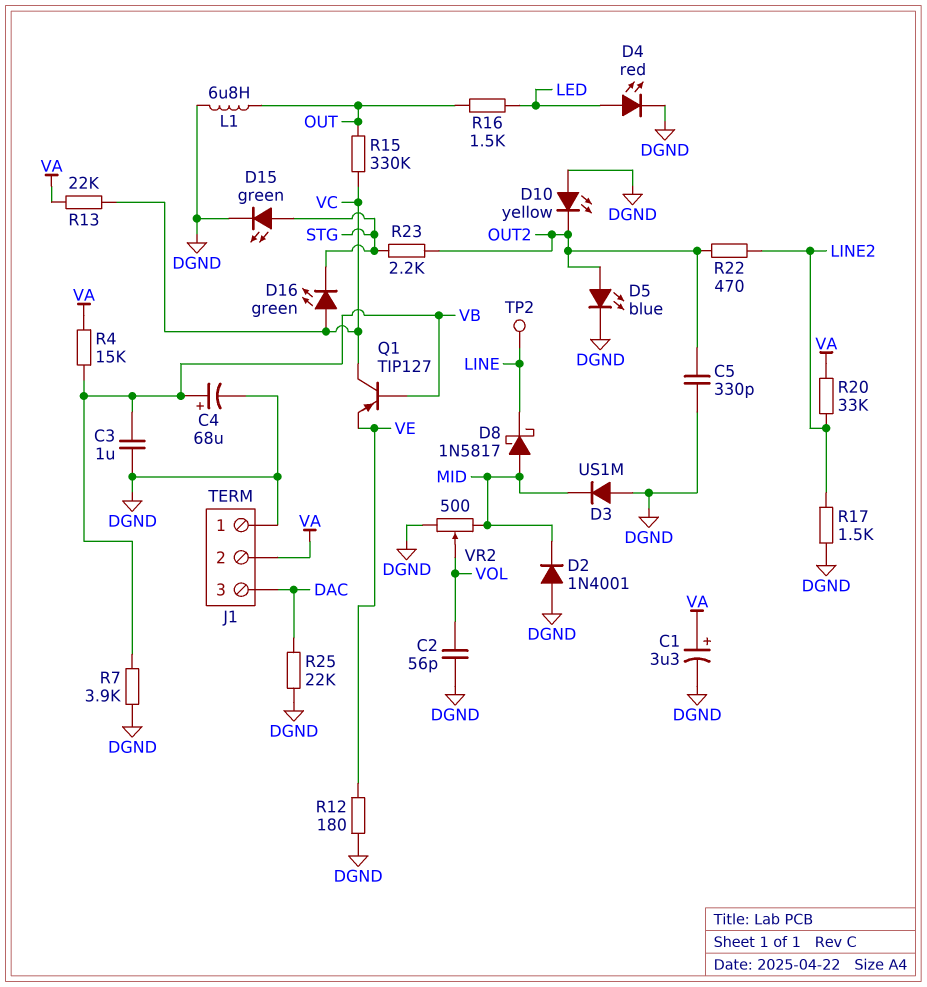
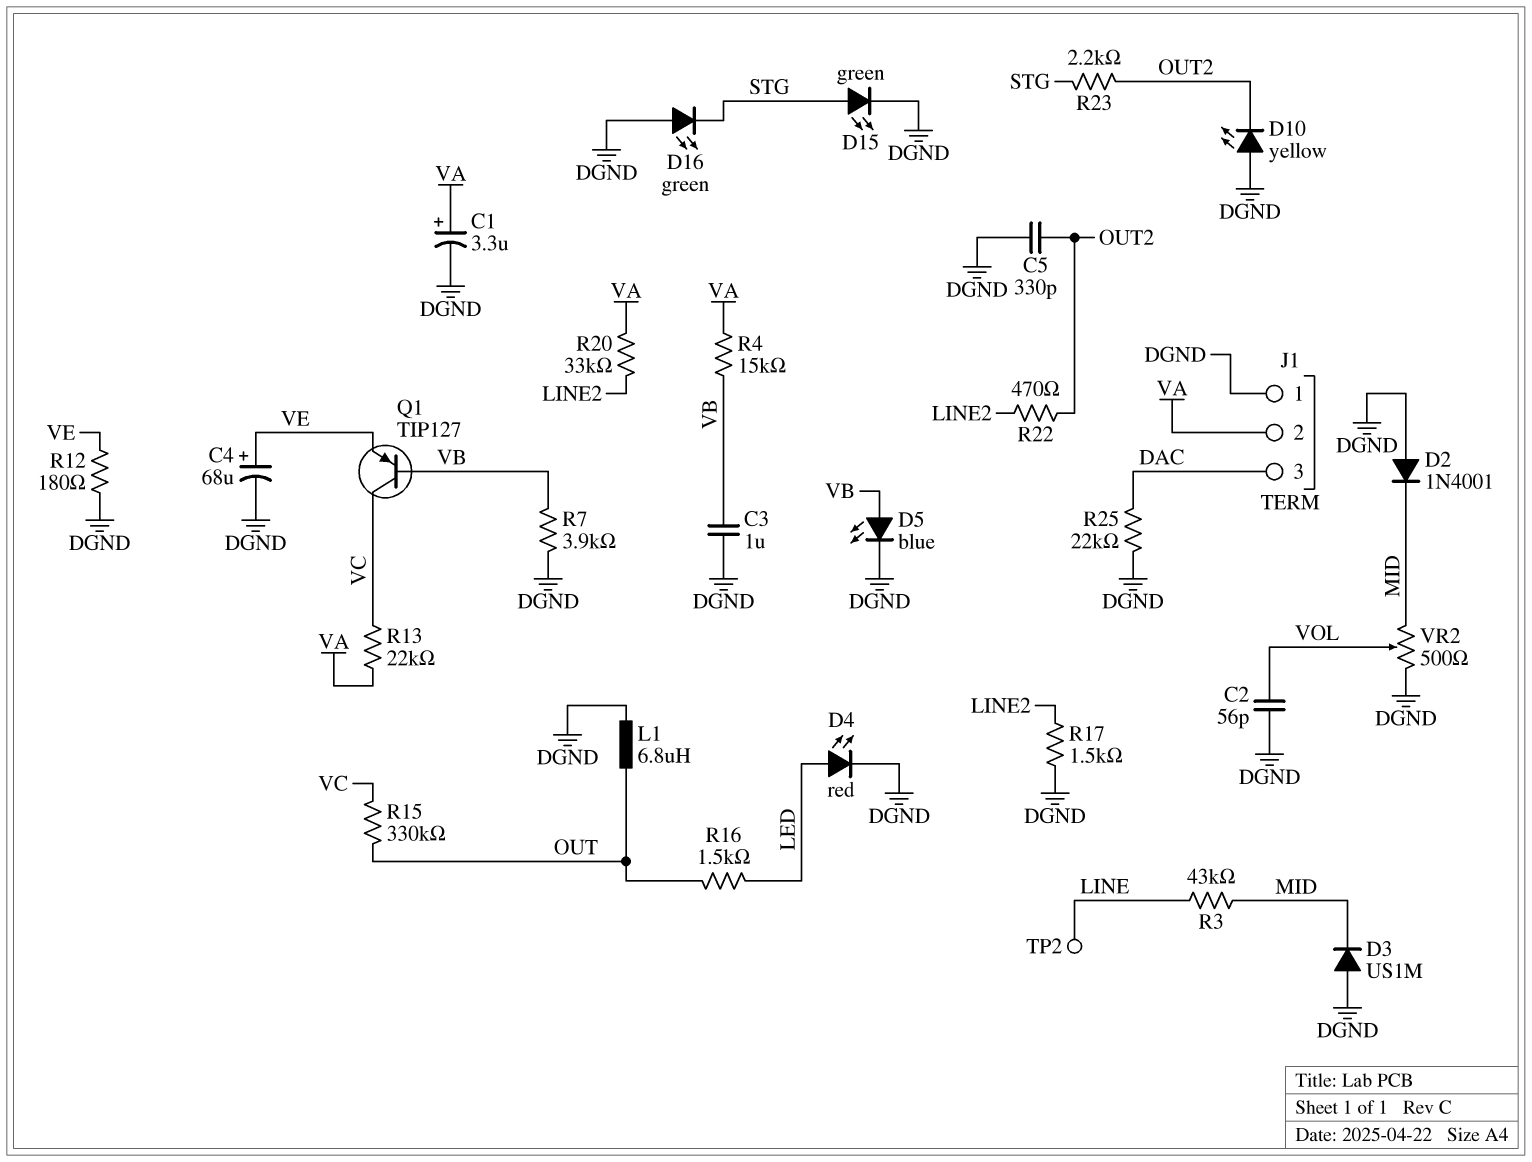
C4: 68uF (plus VB, minus DGND) -> 68uF (plus VE, minus DGND)
D5: LED blue (A OUT2, K DGND) -> LED blue (A VB, K DGND)
D8: schottky 1N5817 (A MID, K LINE) -> none
D16: LED green (A VC, K STG) -> LED green (A DGND, K STG)
R3: none -> 43k (LINE, MID)

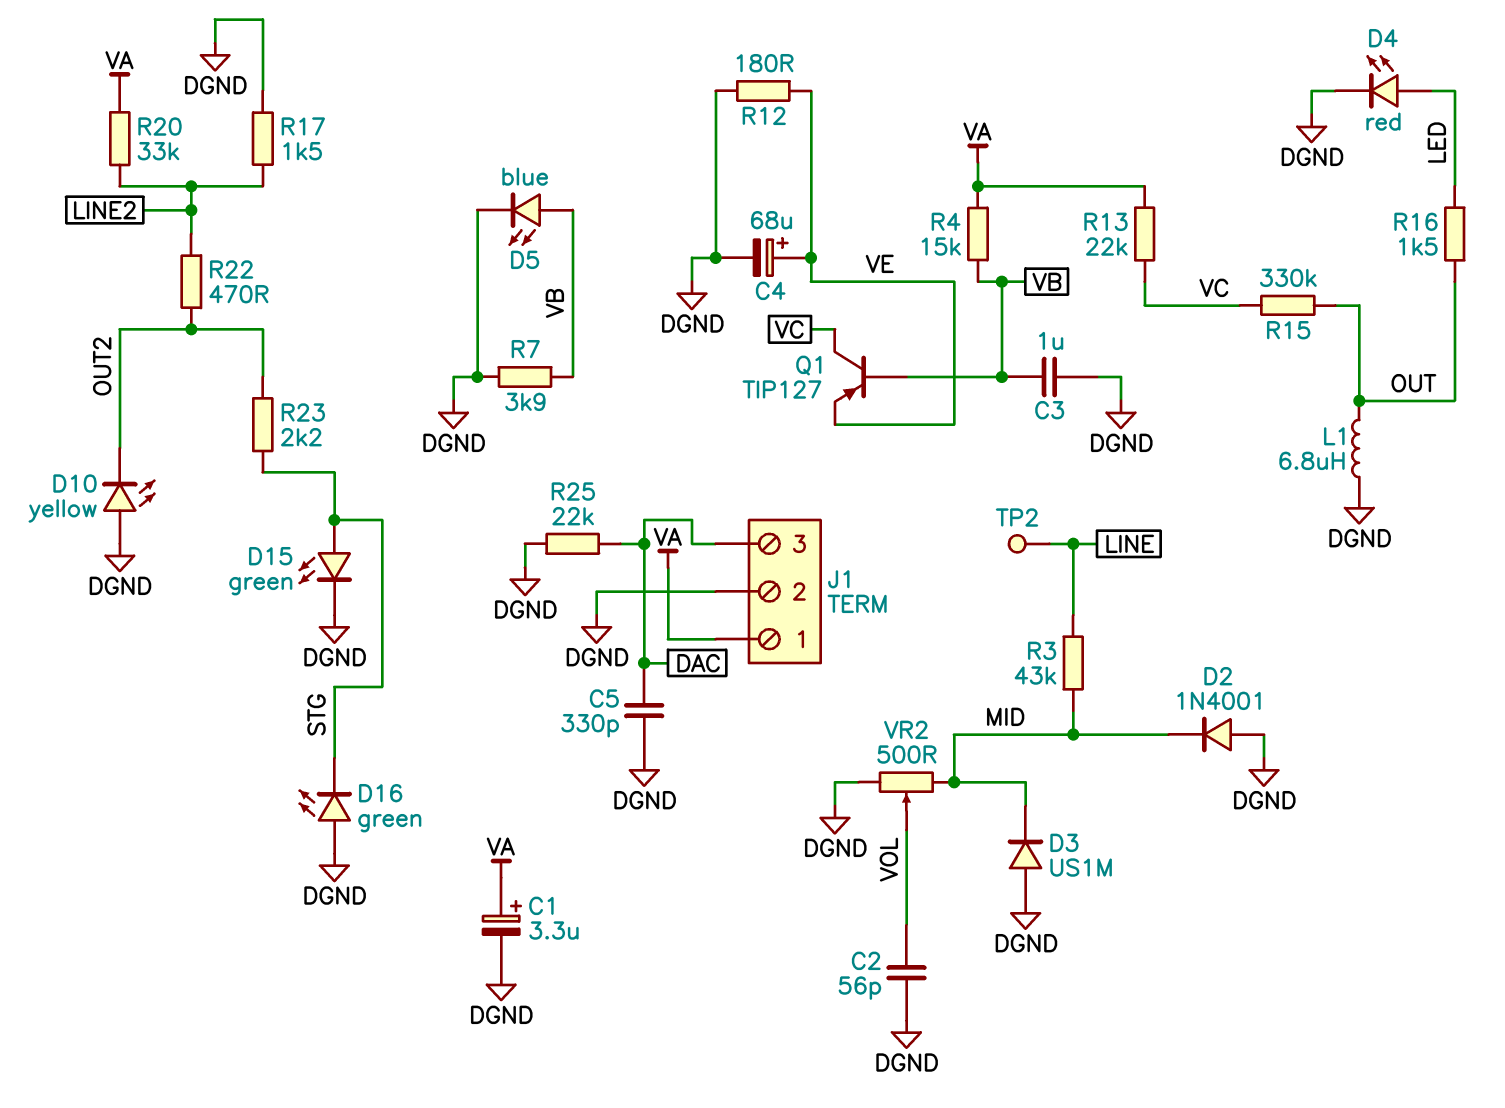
C5: 330pF (DGND, OUT2) -> 330pF (DAC, DGND)
J1 pin 1: DGND -> VA
J1 pin 2: VA -> DGND

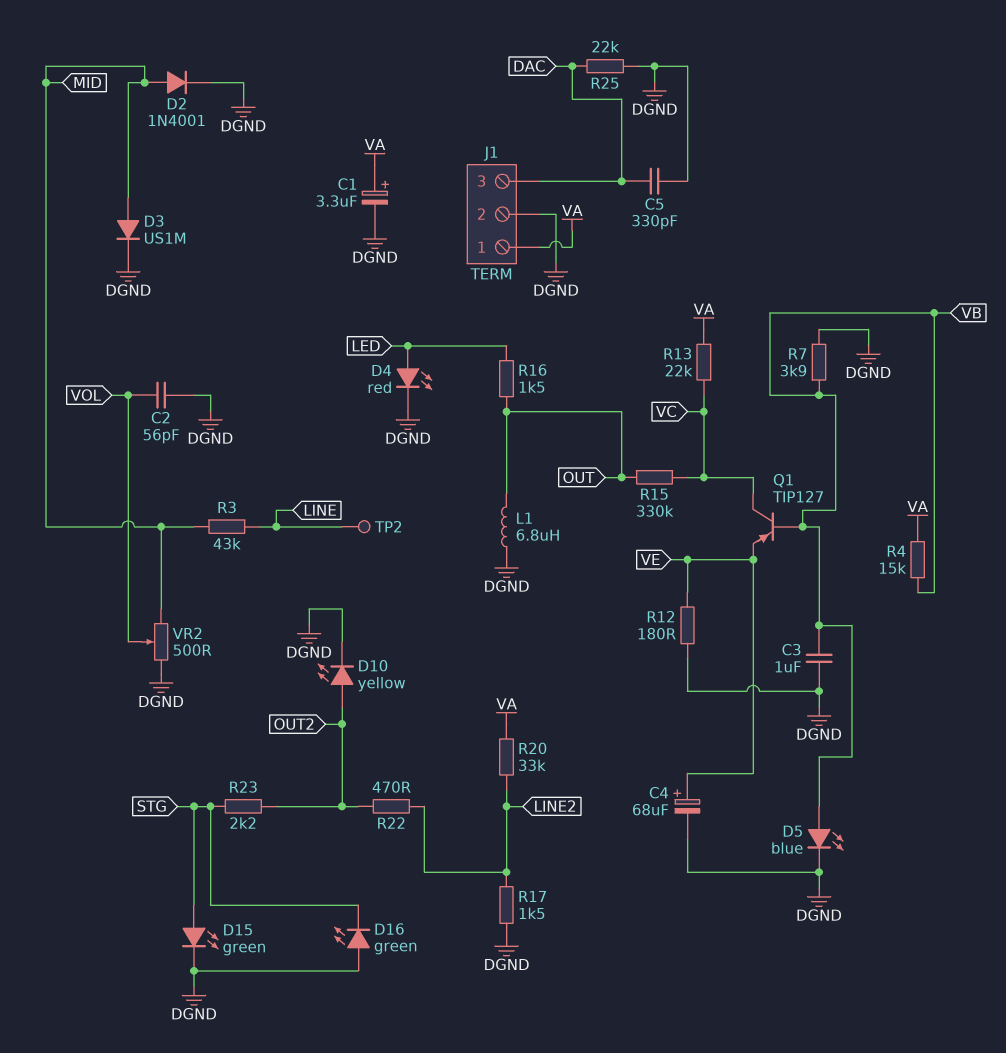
D2: diode 1N4001 (A DGND, K MID) -> diode 1N4001 (A MID, K DGND)
D3: diode US1M (A DGND, K MID) -> diode US1M (A MID, K DGND)
D10: LED yellow (A DGND, K OUT2) -> LED yellow (A OUT2, K DGND)

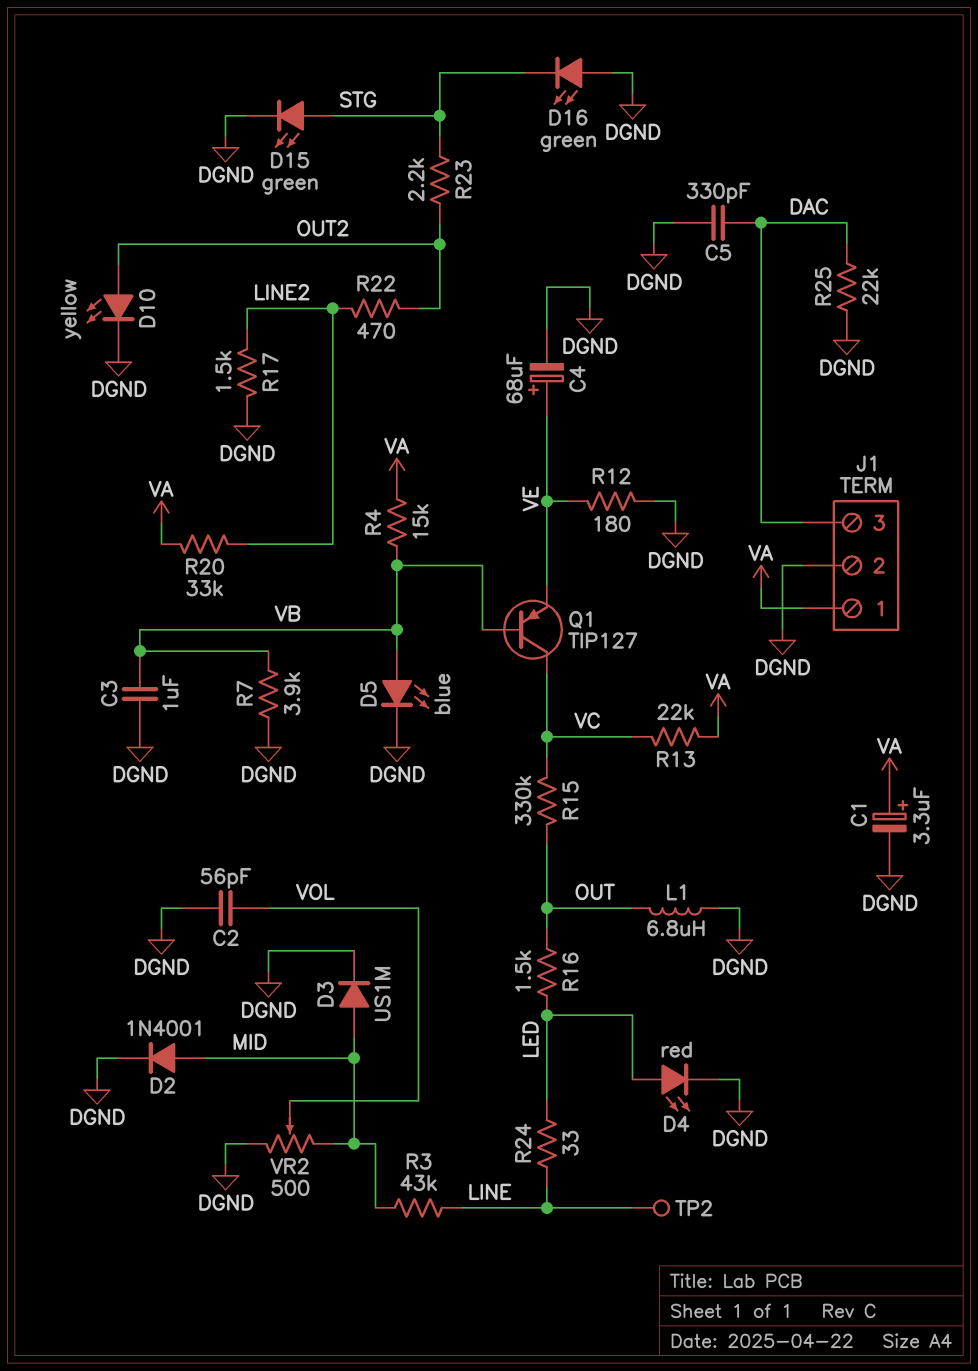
R24: none -> 33 (LED, LINE)

